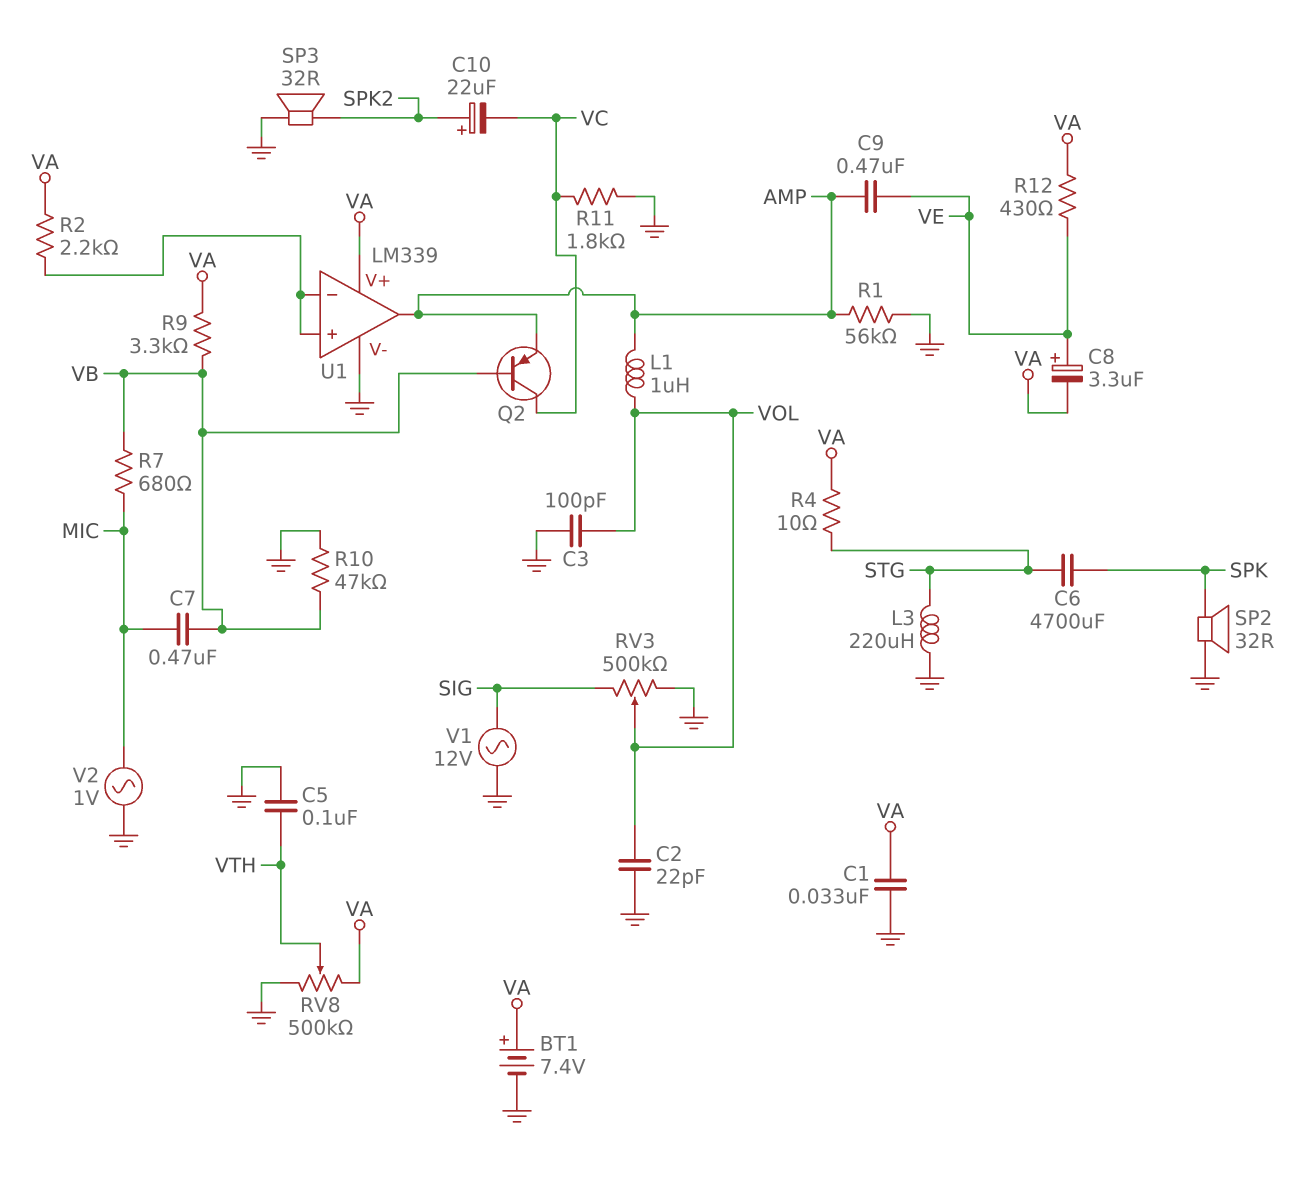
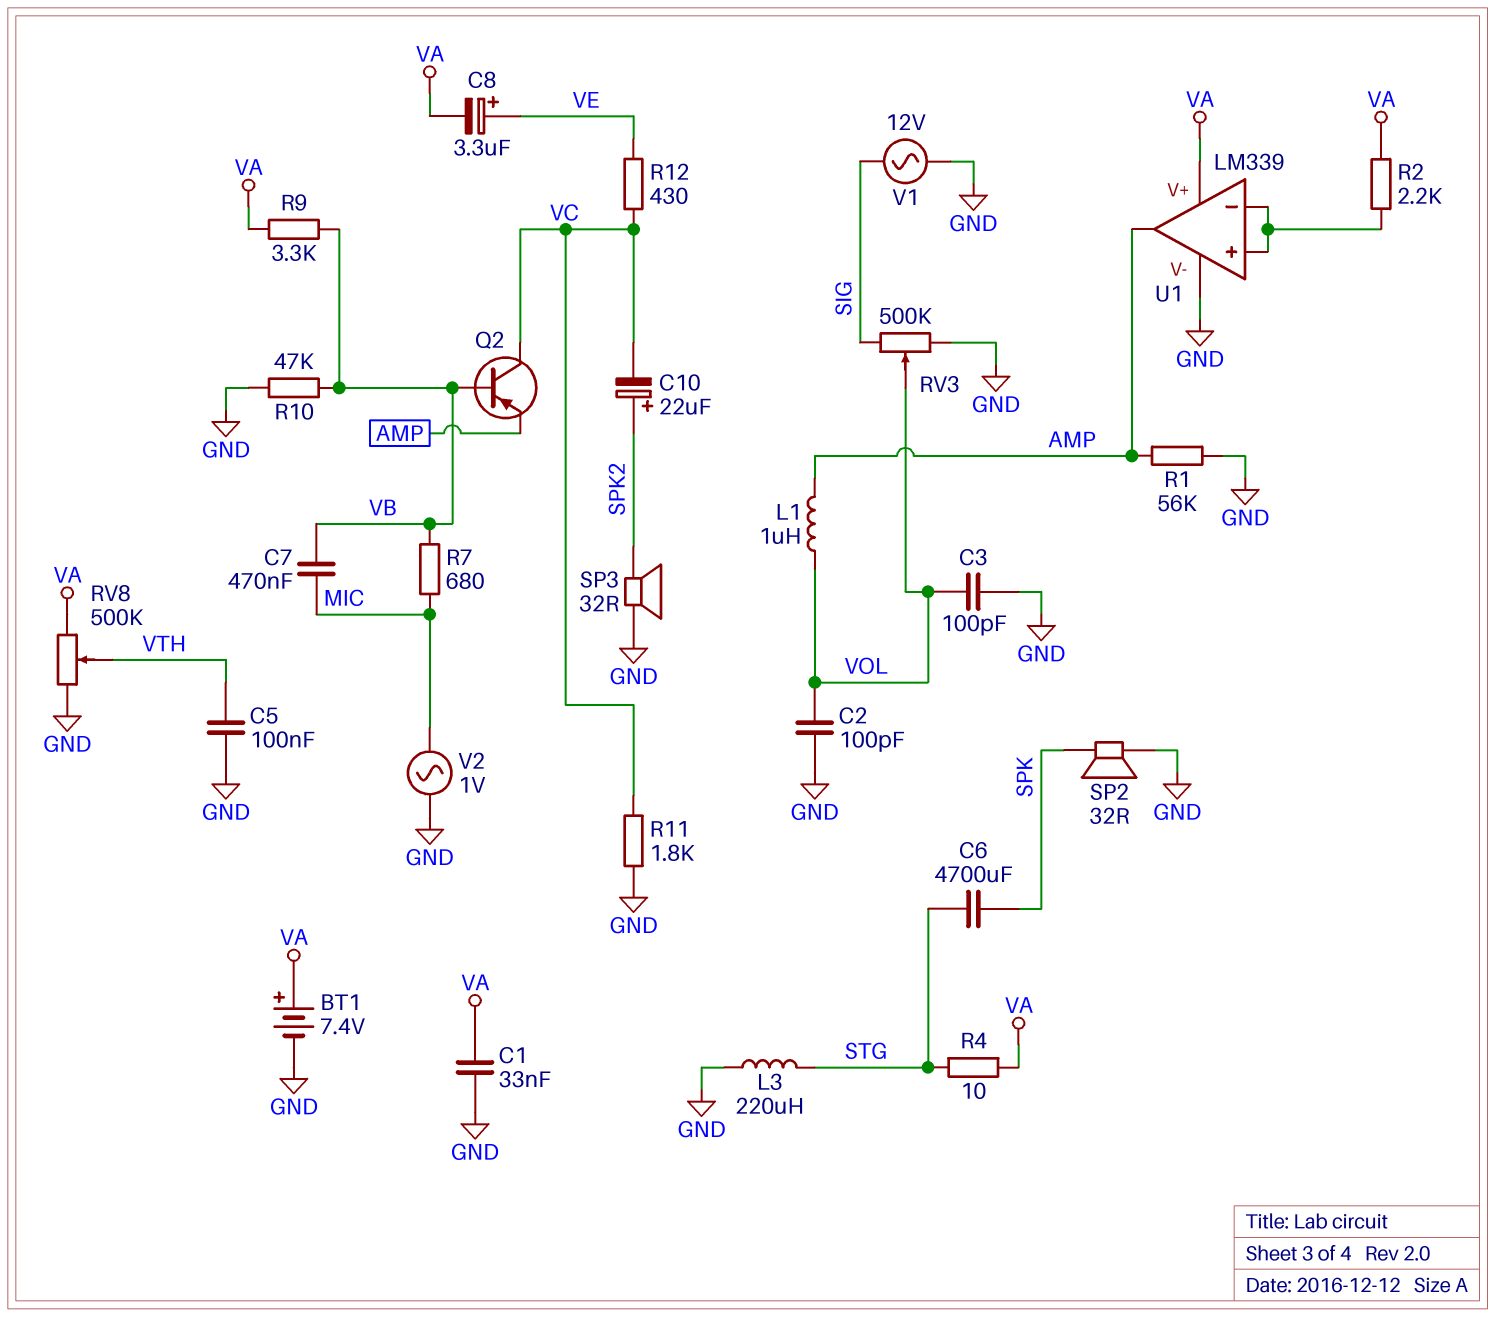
C2: 22pF (GND, VOL) -> 100pF (GND, VOL)
C9: 470nF (AMP, VE) -> none
R12: 430 (VA, VE) -> 430 (VC, VE)

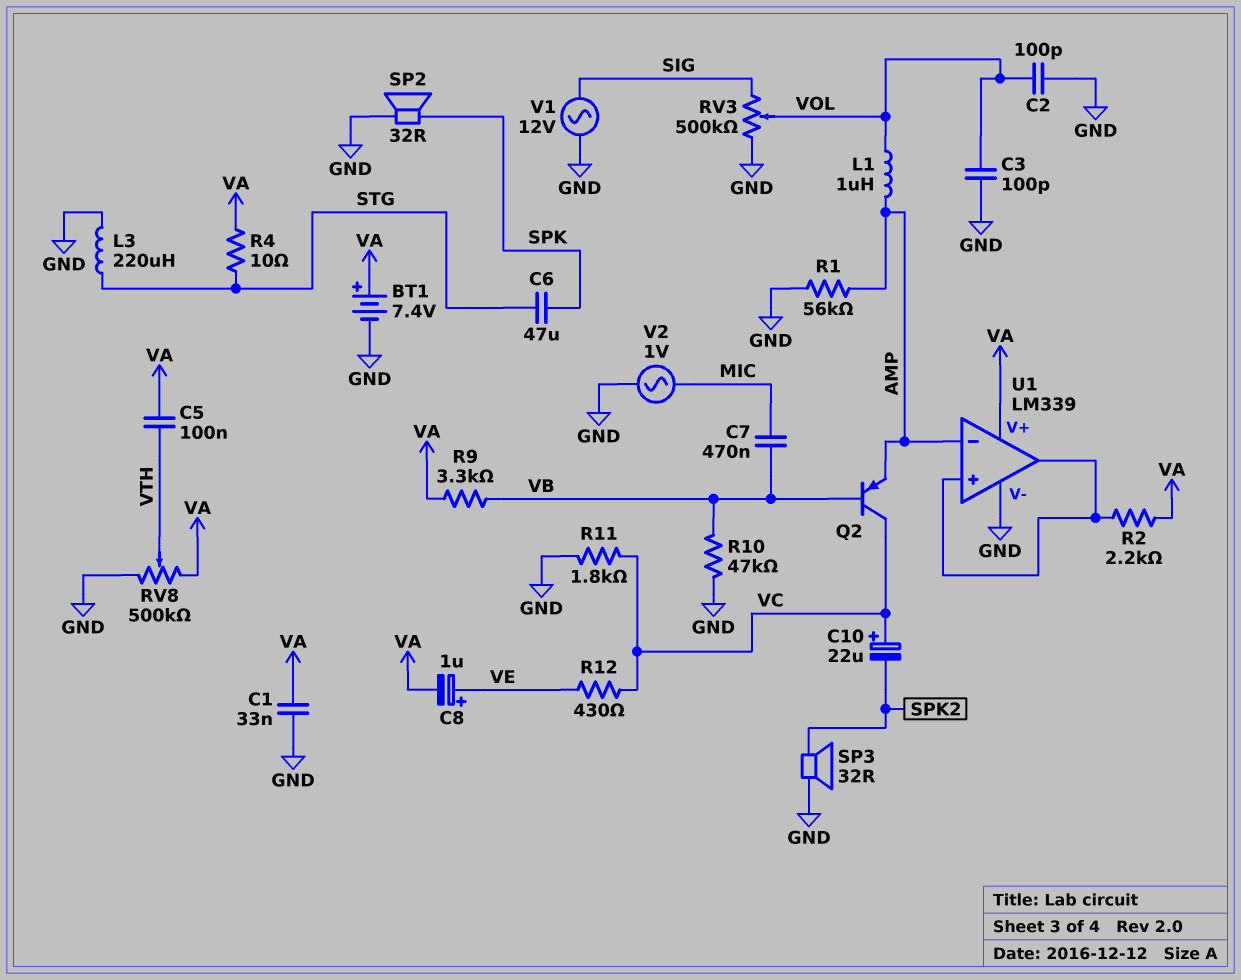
C5: 100nF (GND, VTH) -> 100nF (VA, VTH)
C6: 4700uF (SPK, STG) -> 47uF (SPK, STG)
C8: 3.3uF (plus VE, minus VA) -> 1uF (plus VE, minus VA)
C10: 22uF (plus SPK2, minus VC) -> 22uF (plus VC, minus SPK2)
R7: 680 (MIC, VB) -> none
U1 pin in-: U1/in+ -> AMP
U1 pin out: AMP -> U1/in+

